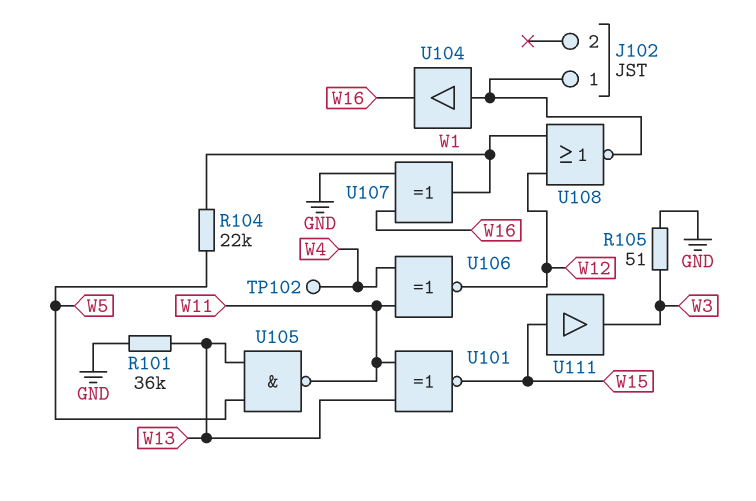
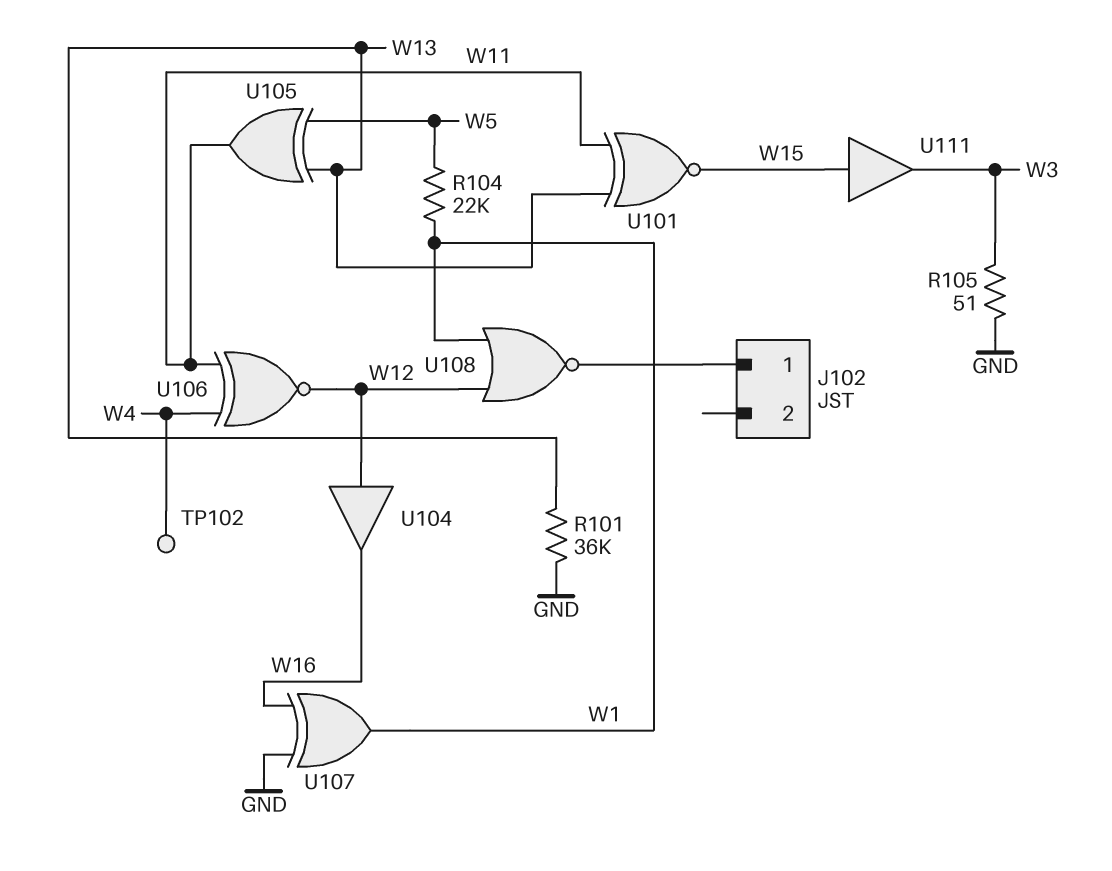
U104: buffer (in J102/1, out W16) -> buffer (in W12, out W16)
U105: NAND (in W5, in W13, out W11) -> XOR (in W5, in W13, out W11)

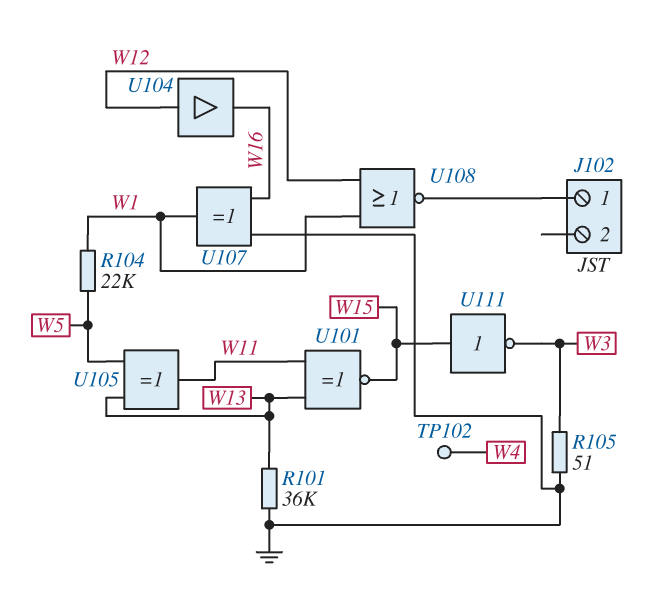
U106: XNOR (in W4, in W11, out W12) -> none
U111: buffer (in W15, out W3) -> NOT (in W15, out W3)

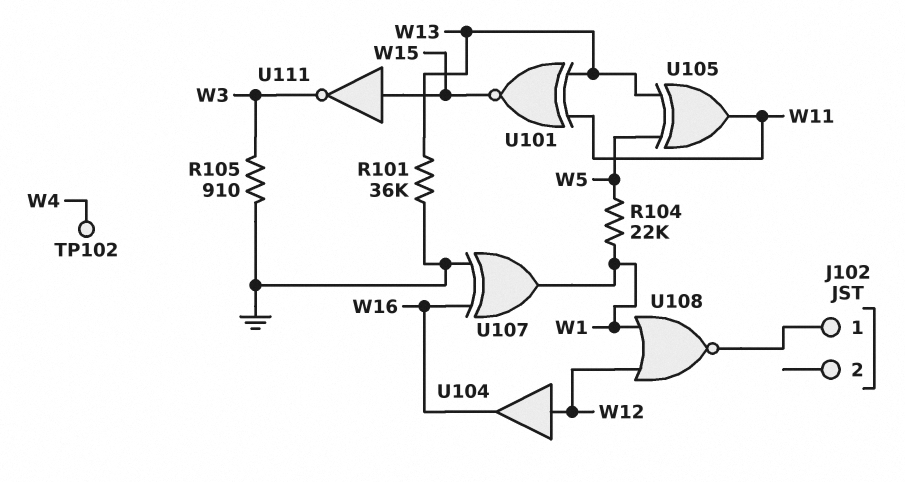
R105: 51 (GND, W3) -> 910 (GND, W3)

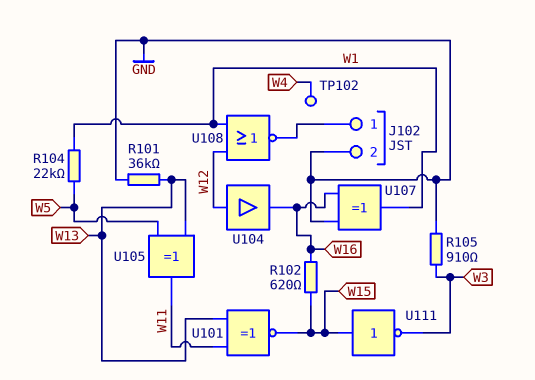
J102 pin 2: none -> GND
R102: none -> 620 (W15, W16)

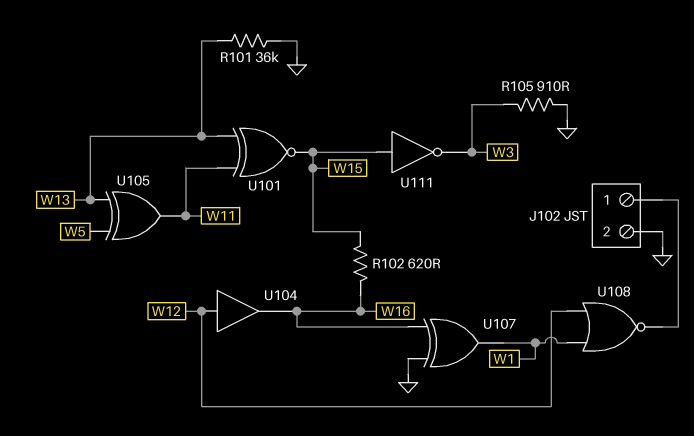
R104: 22k (W1, W5) -> none
TP102: test point (W4) -> none

